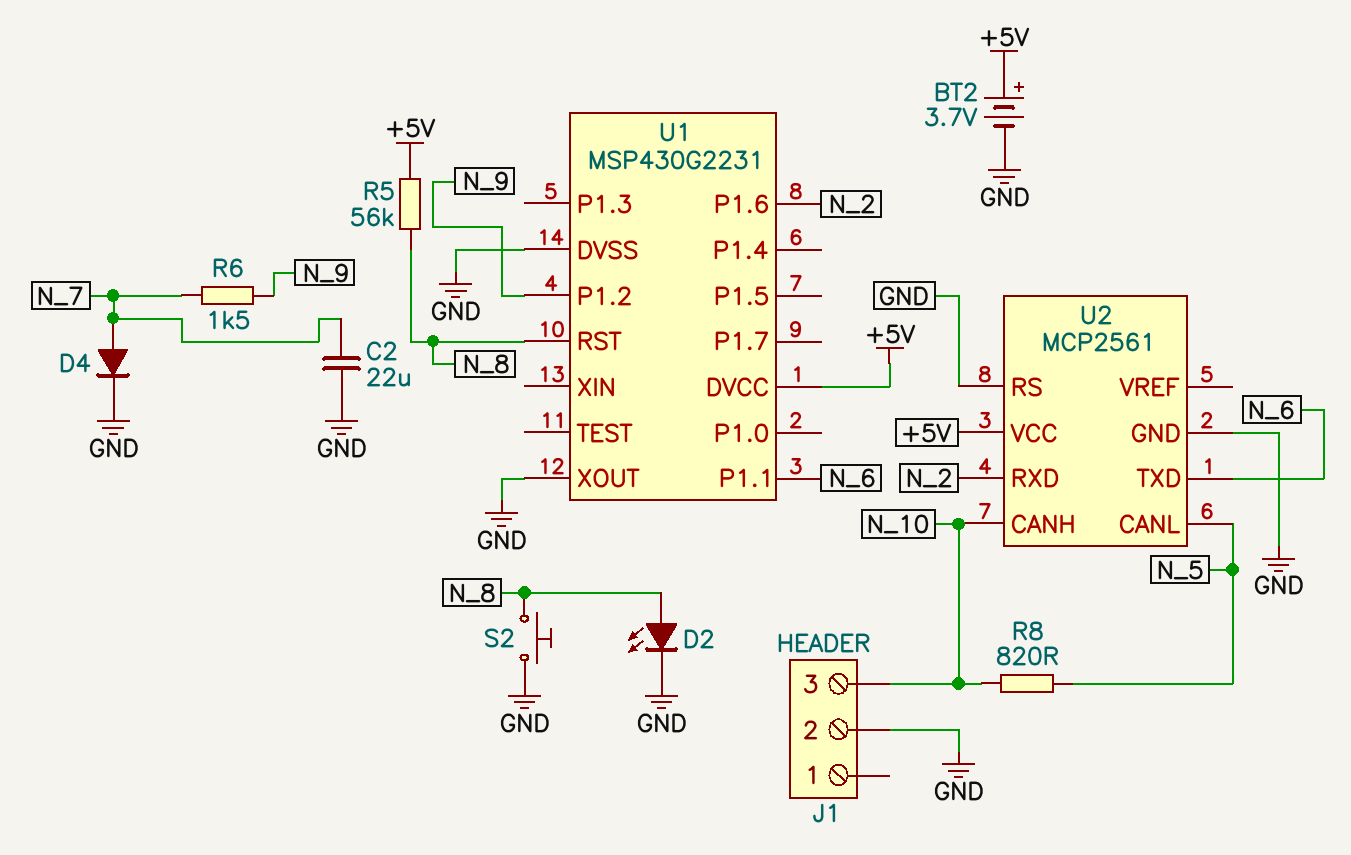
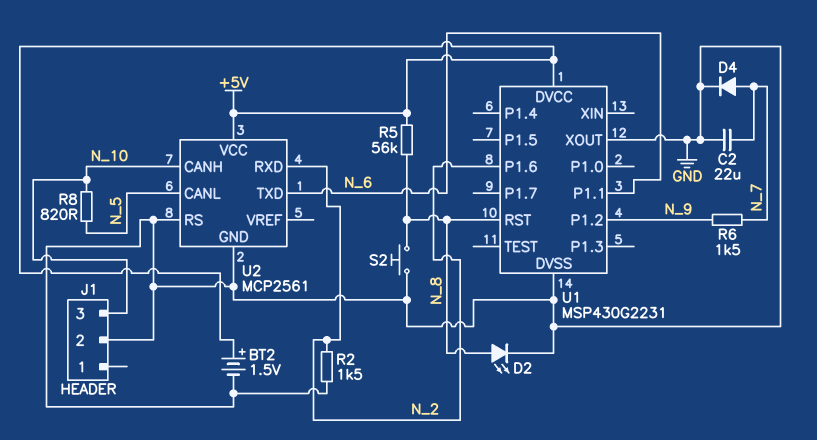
BT2: 3.7V (plus +5V, minus GND) -> 1.5V (plus +5V, minus GND)
R2: none -> 1.5k (GND, N_2)

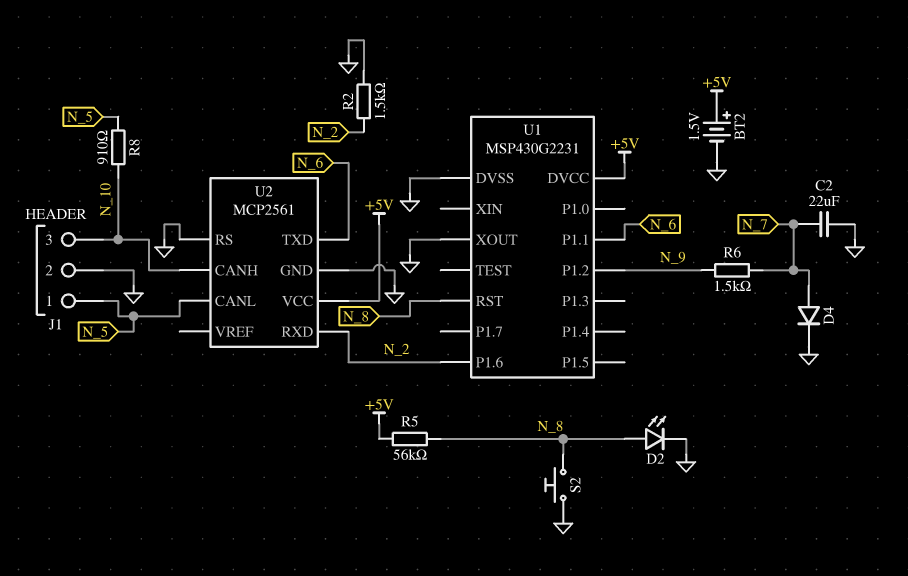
J1 pin 1: none -> N_5
R8: 820 (N_5, N_10) -> 910 (N_5, N_10)

